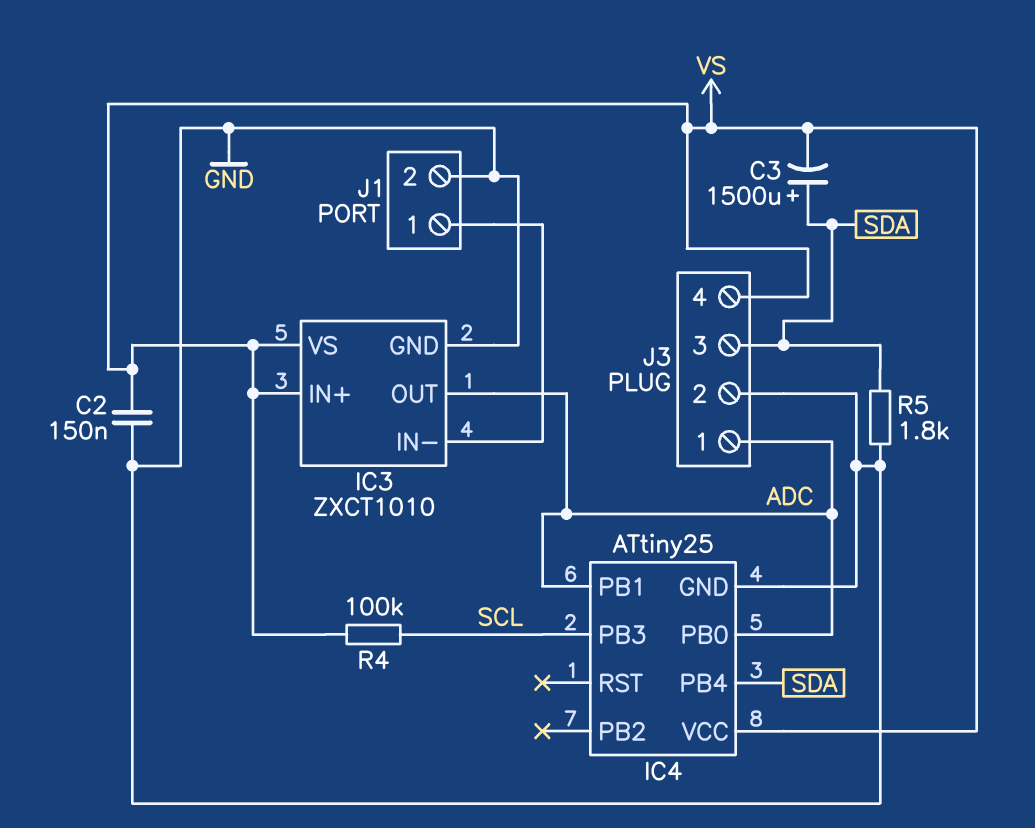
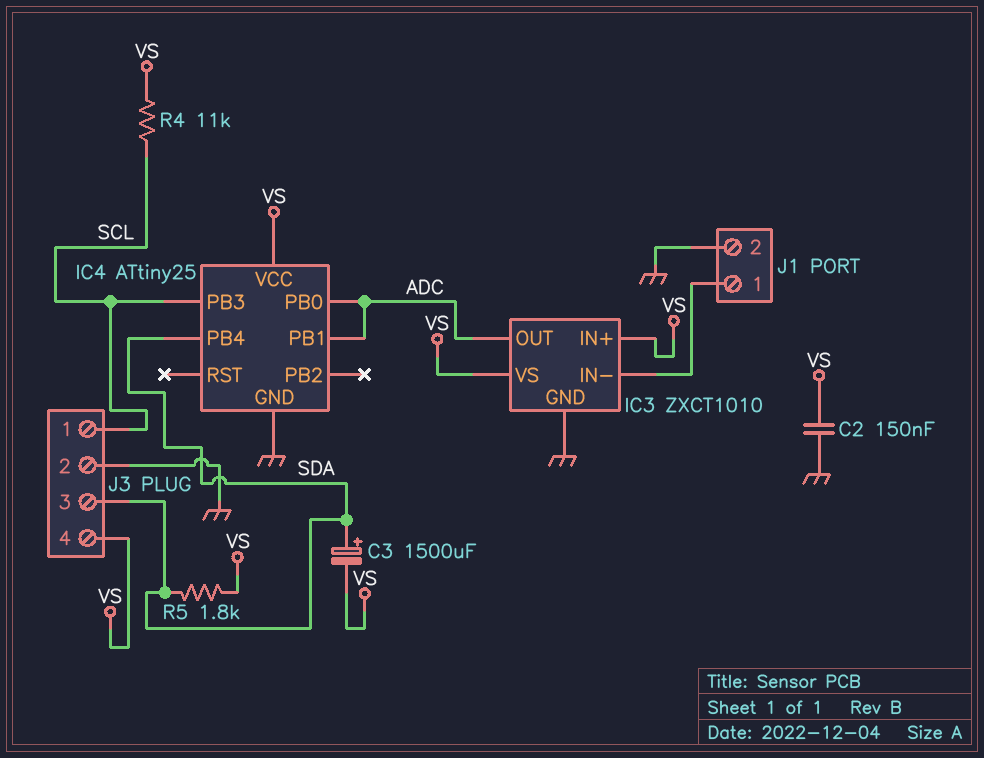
J3 pin 1: ADC -> SCL
R4: 100k (SCL, VS) -> 11k (SCL, VS)
R5: 1.8k (GND, SDA) -> 1.8k (SDA, VS)

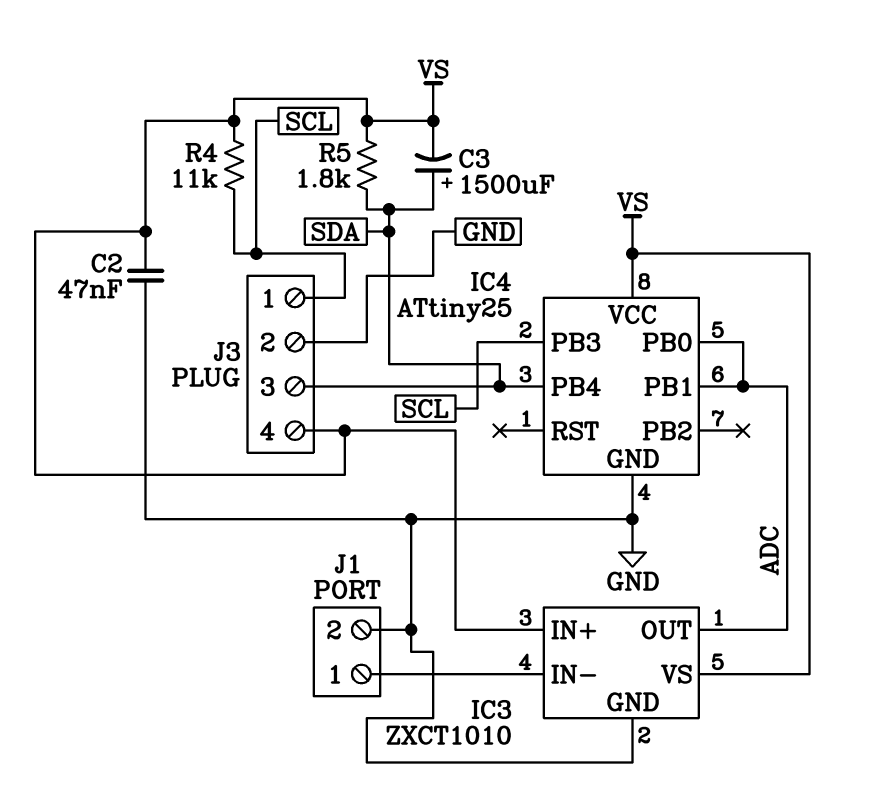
C2: 150nF (GND, VS) -> 47nF (GND, VS)

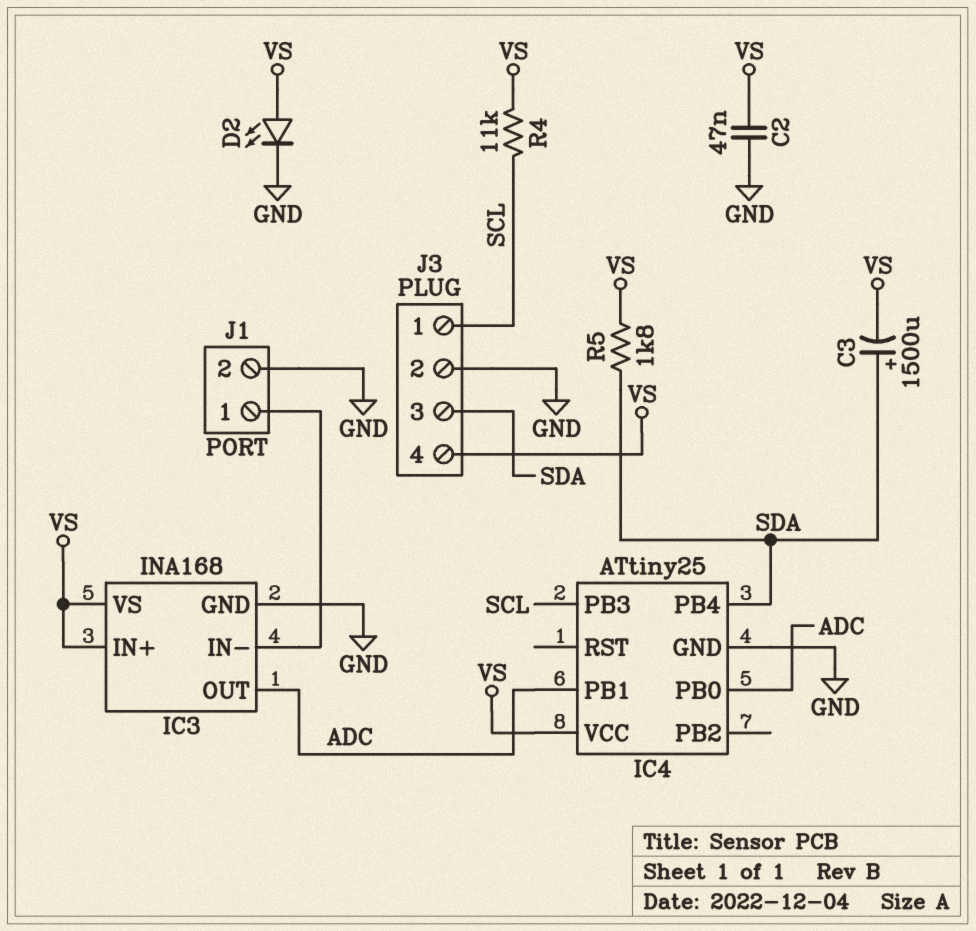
D2: none -> LED (A VS, K GND)
IC3: ZXCT1010 -> INA168

